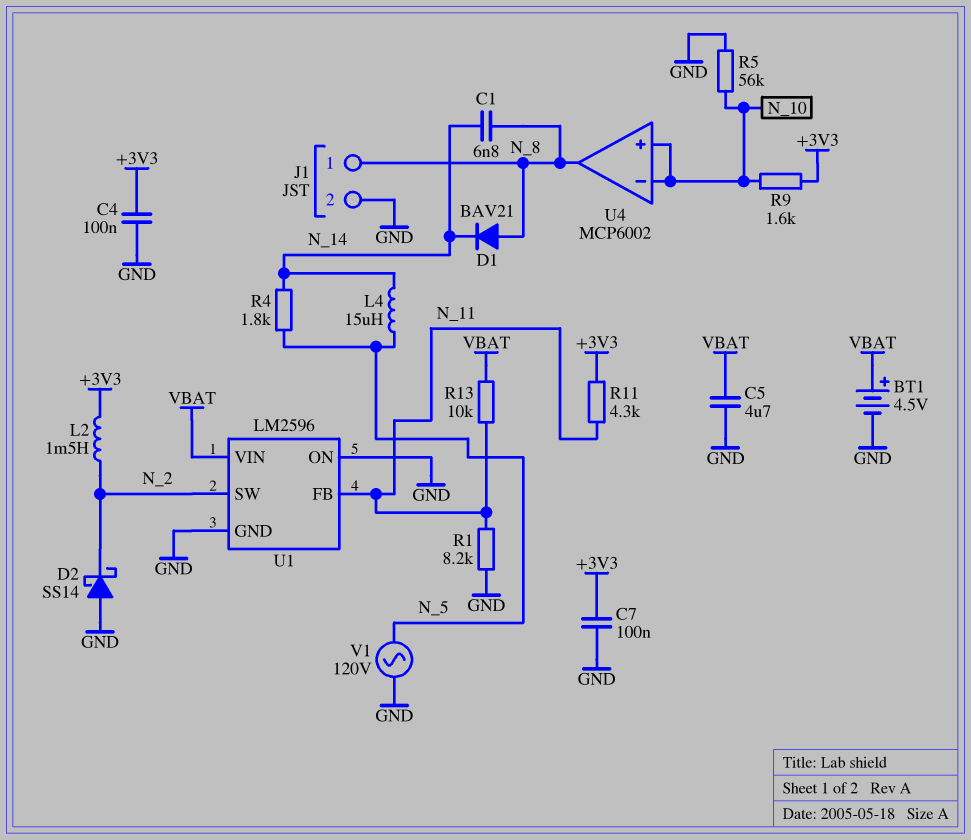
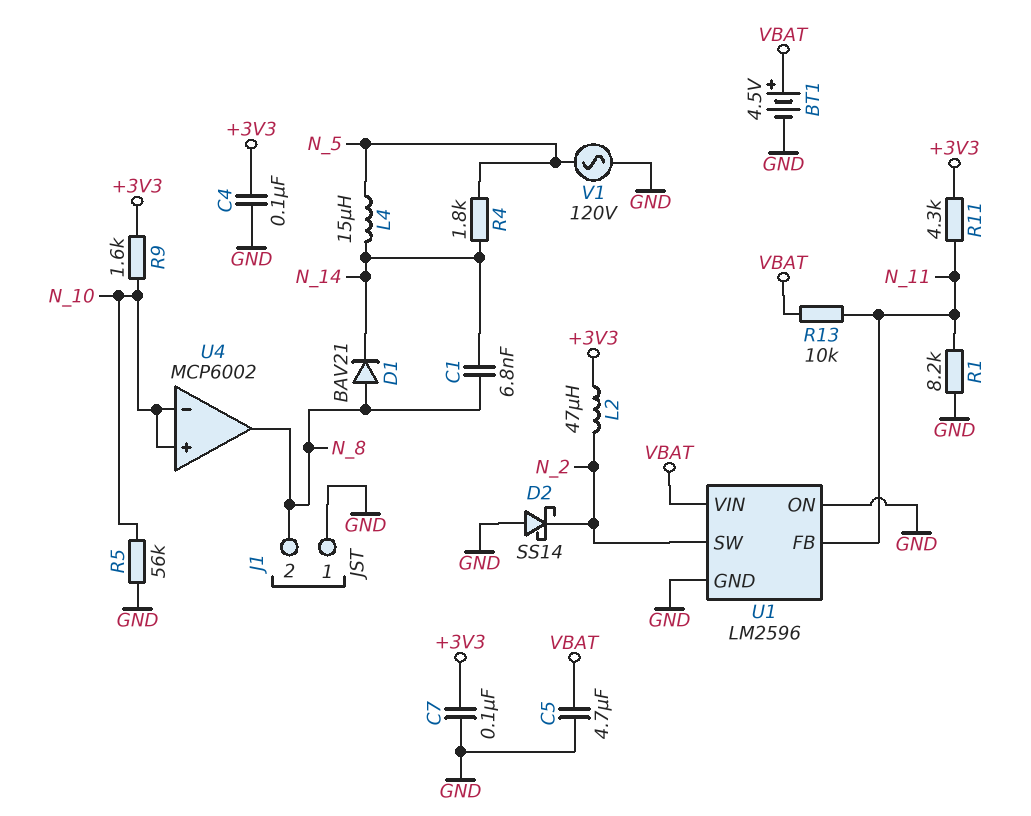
J1 pin 1: N_8 -> GND
J1 pin 2: GND -> N_8
L2: 1.5mH (+3V3, N_2) -> 47uH (+3V3, N_2)

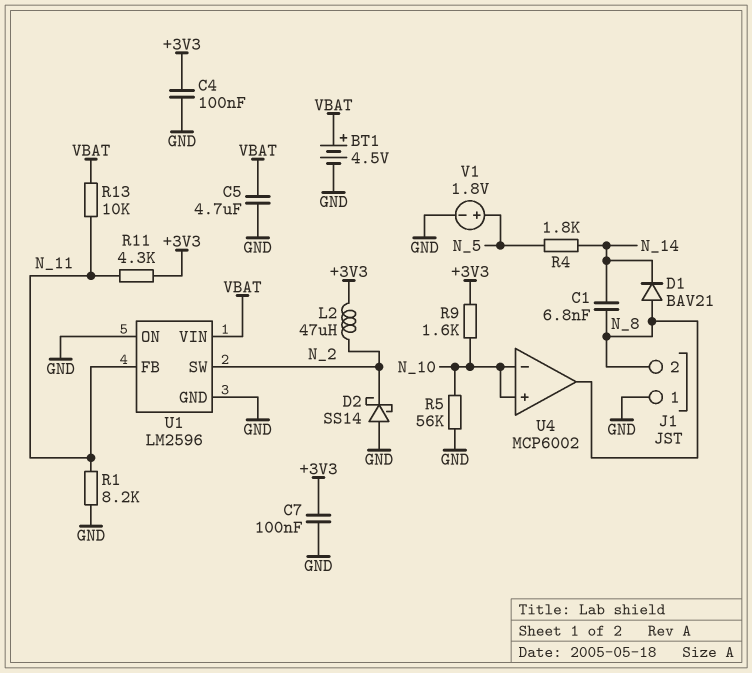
L4: 15uH (N_5, N_14) -> none
V1: AC 120V (GND, N_5) -> 1.8V (plus N_5, minus GND)

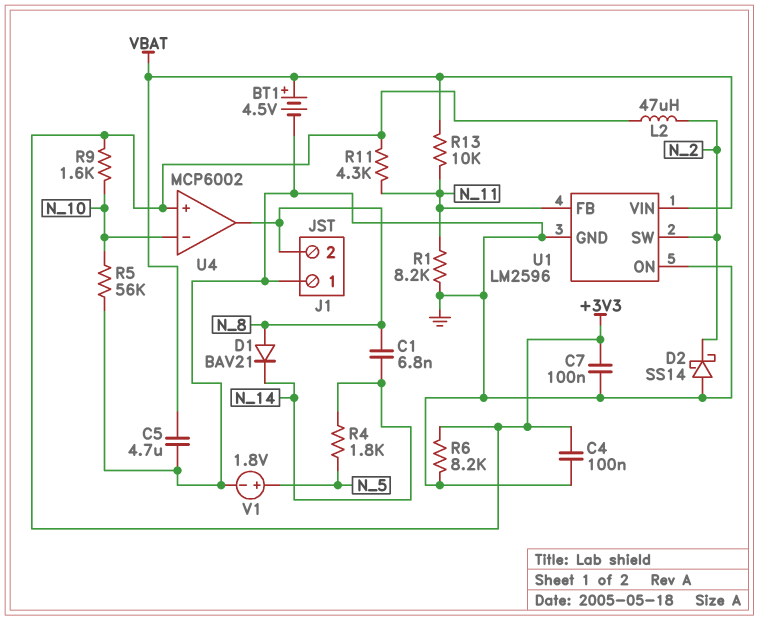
R6: none -> 8.2k (+3V3, GND)
U4 pin in+: N_10 -> +3V3

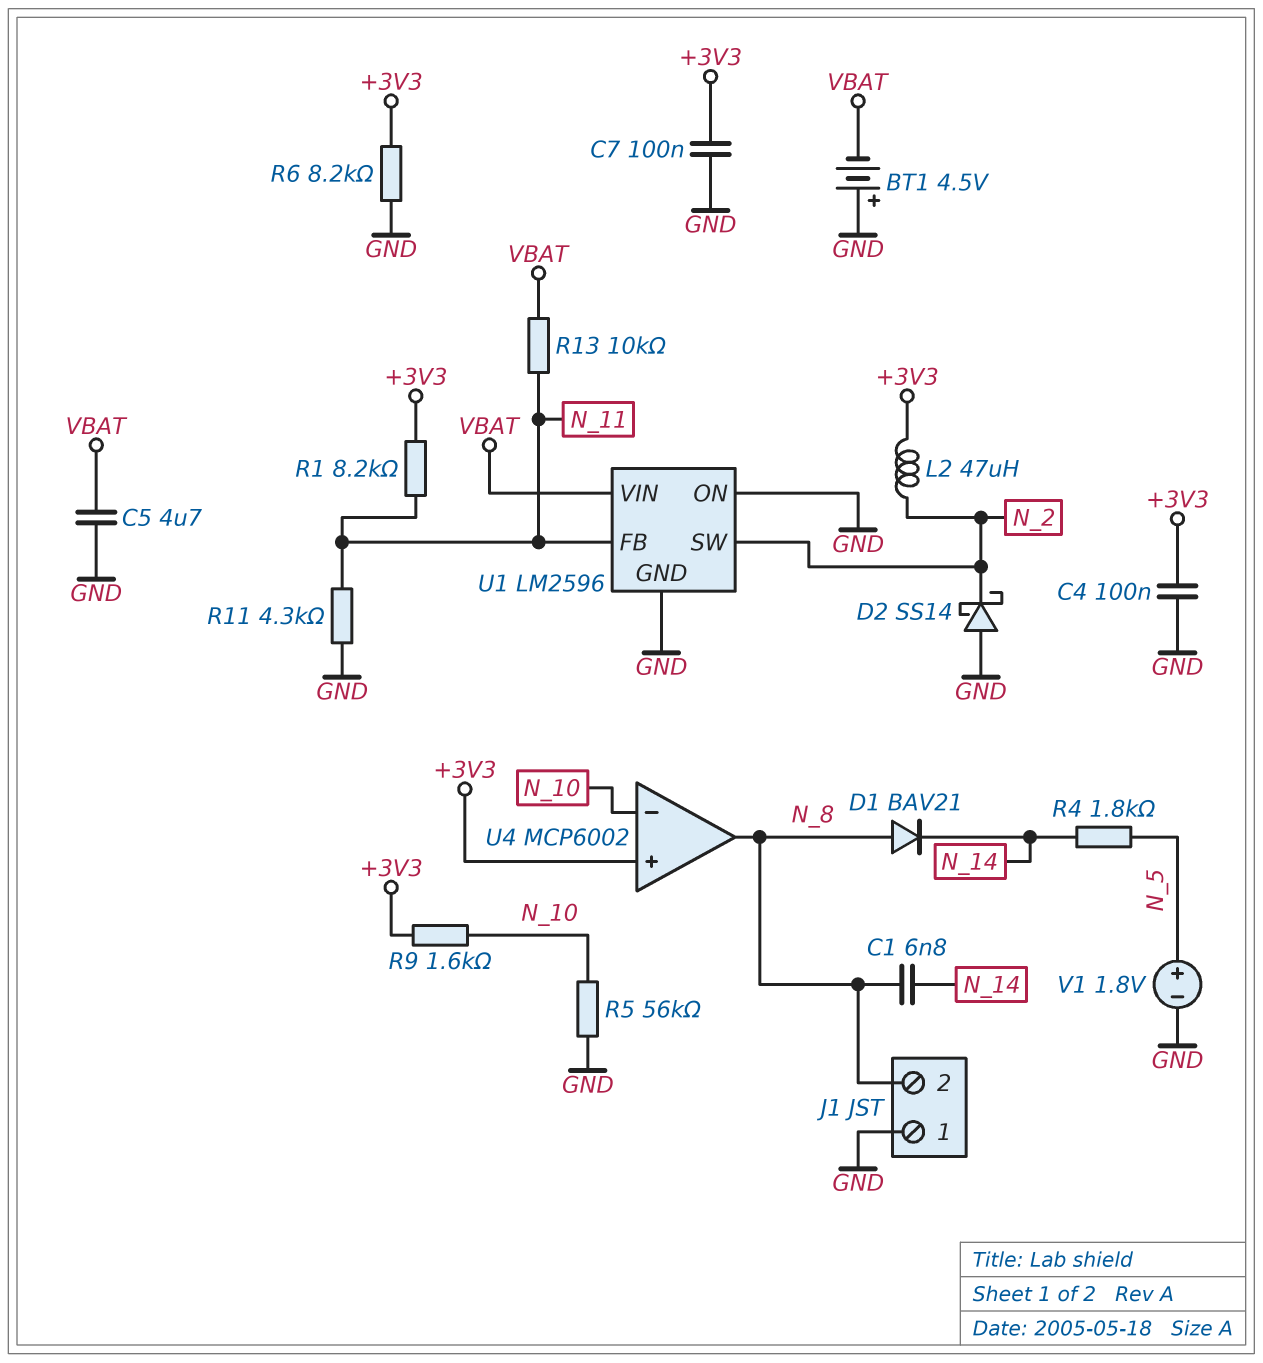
BT1: 4.5V (plus VBAT, minus GND) -> 4.5V (plus GND, minus VBAT)
R1: 8.2k (GND, N_11) -> 8.2k (+3V3, N_11)
R11: 4.3k (+3V3, N_11) -> 4.3k (GND, N_11)

